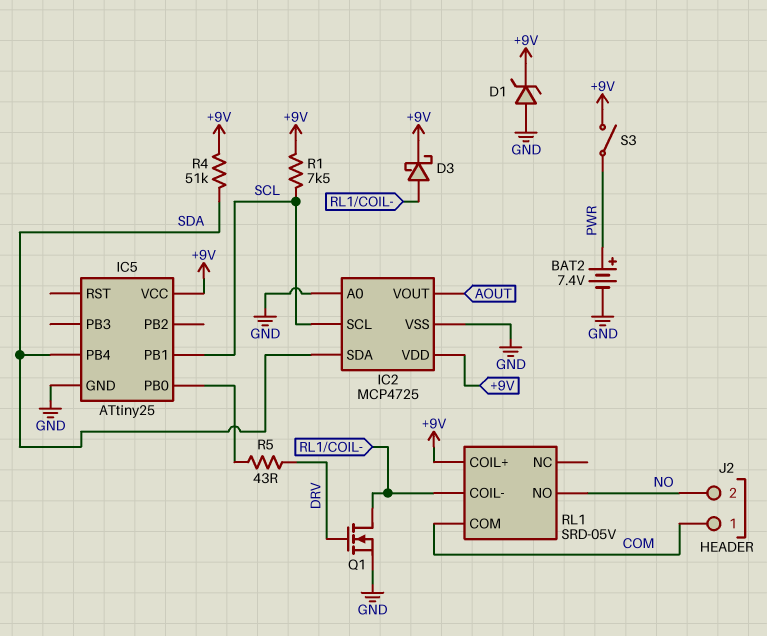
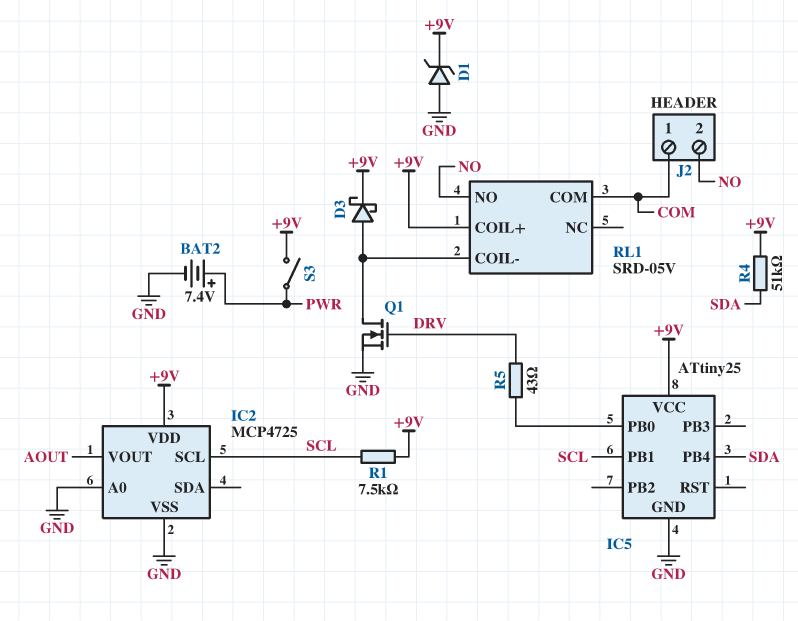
IC2 pin SDA: SDA -> none

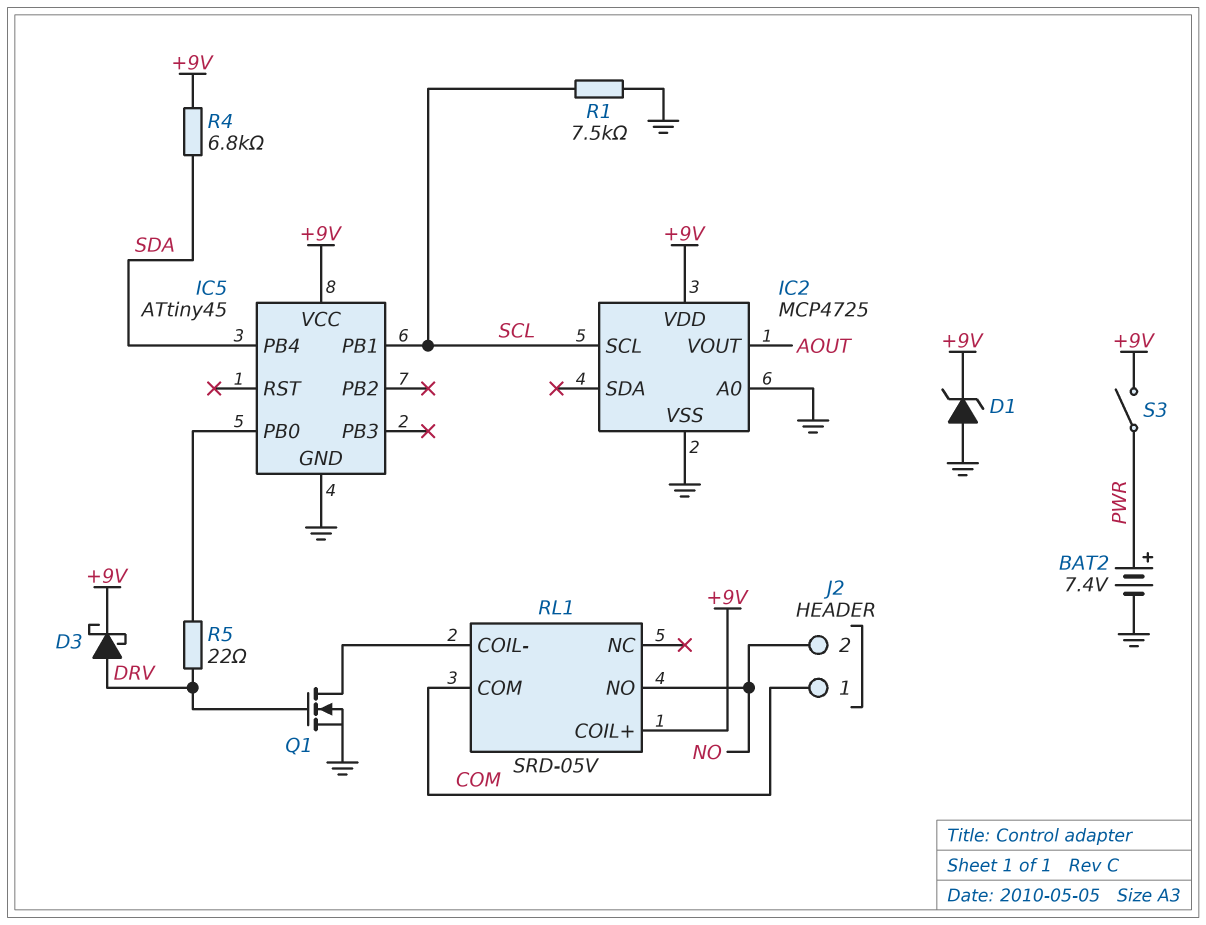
D3: schottky (A RL1/COIL-, K +9V) -> schottky (A DRV, K +9V)
IC5: ATtiny25 -> ATtiny45
R1: 7.5k (+9V, SCL) -> 7.5k (GND, SCL)
R4: 51k (+9V, SDA) -> 6.8k (+9V, SDA)
R5: 43 (DRV, IC5/PB0) -> 22 (DRV, IC5/PB0)

